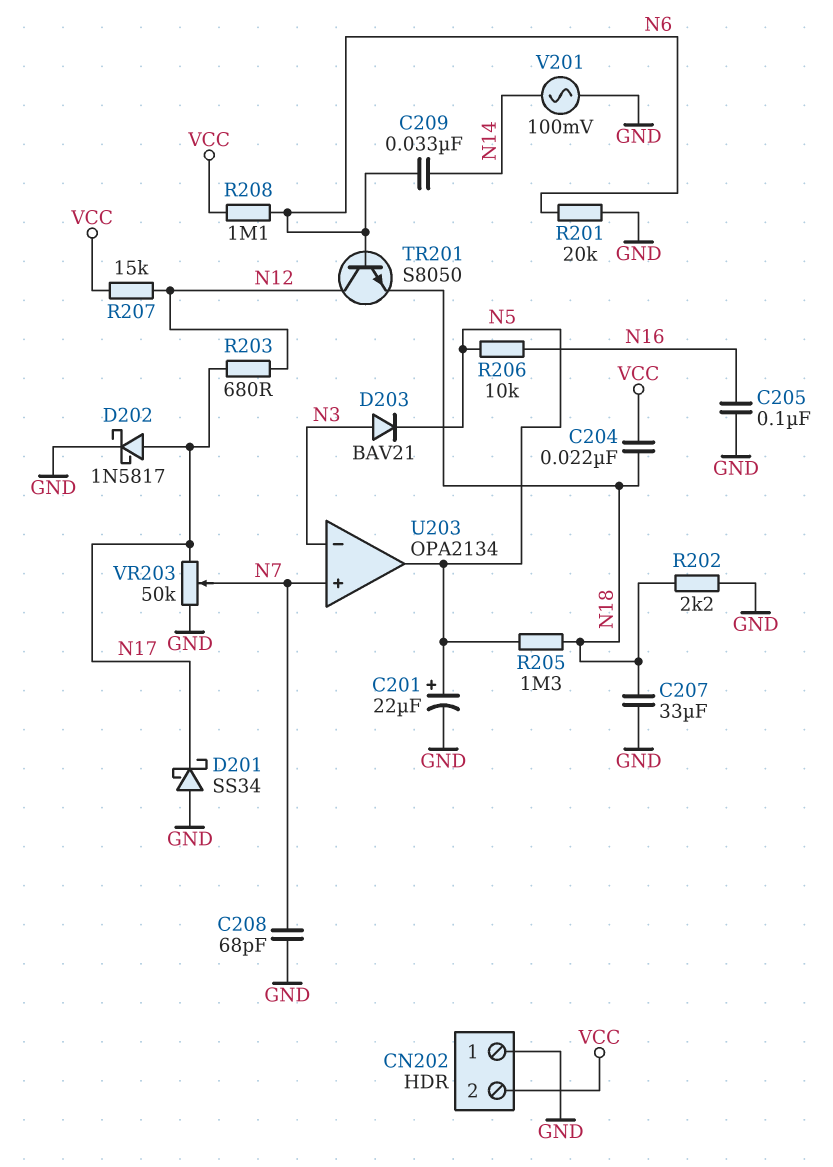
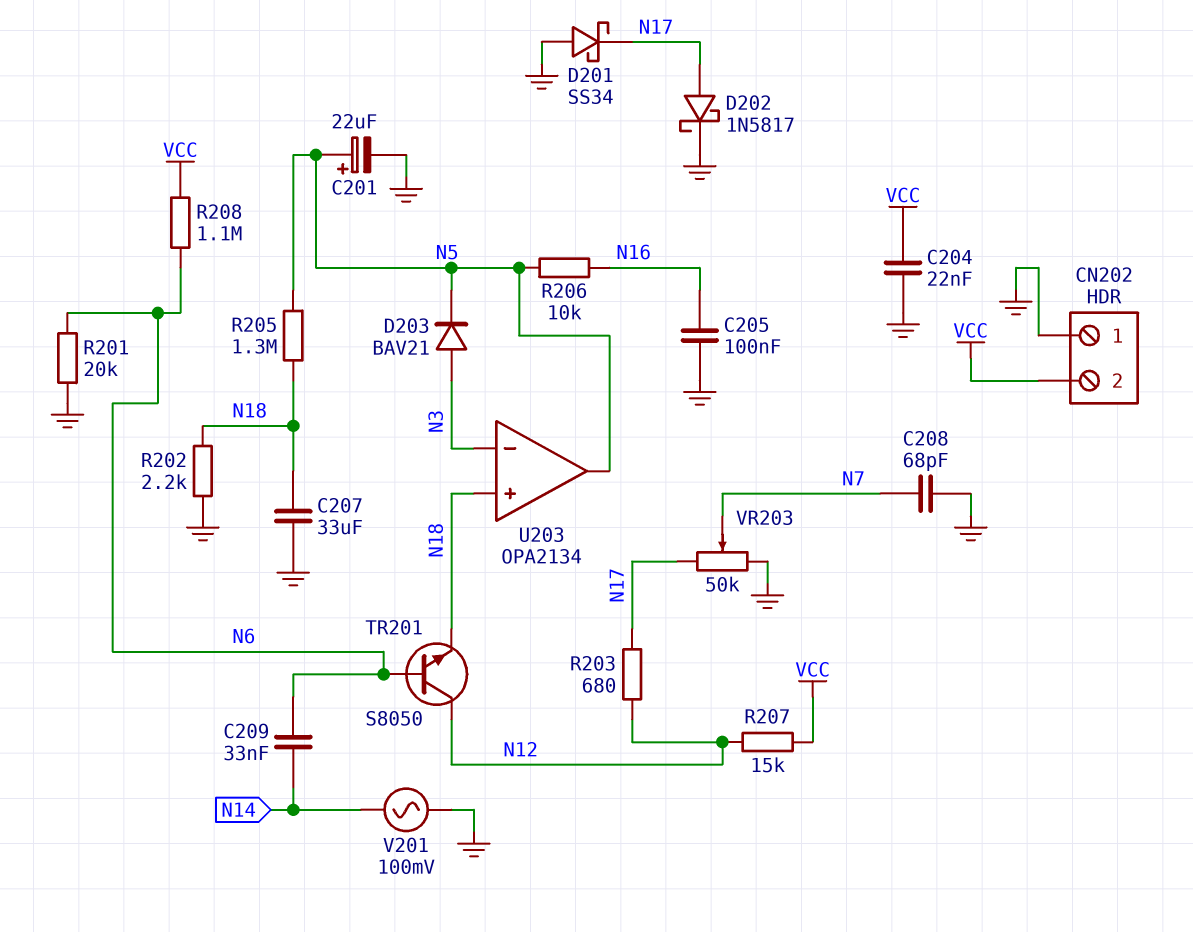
C204: 22nF (N18, VCC) -> 22nF (GND, VCC)
U203 pin in+: N7 -> N18

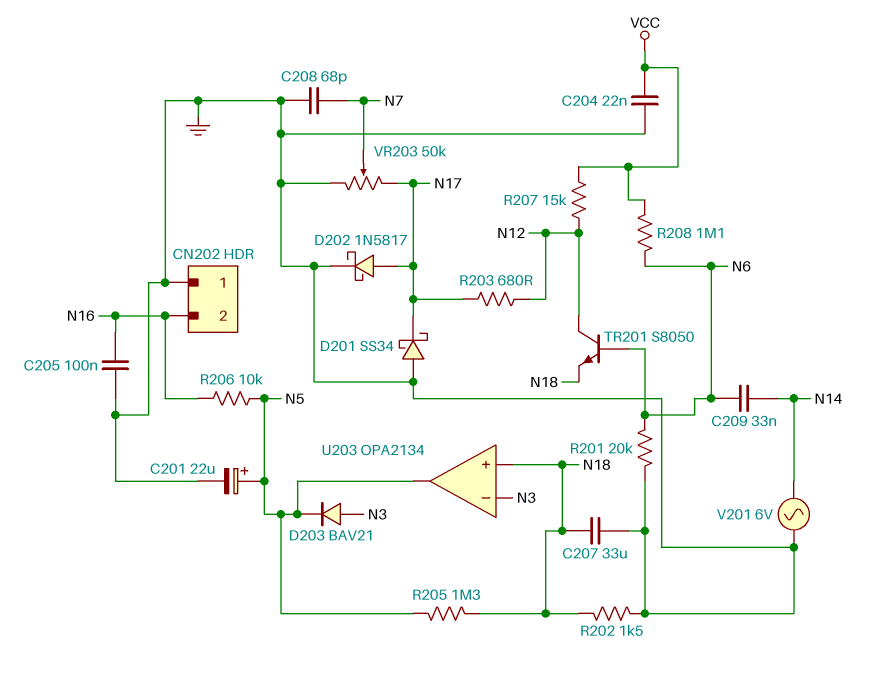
CN202 pin 2: VCC -> N16
R202: 2.2k (GND, N18) -> 1.5k (GND, N18)
V201: AC 100mV (GND, N14) -> AC 6V (GND, N14)

